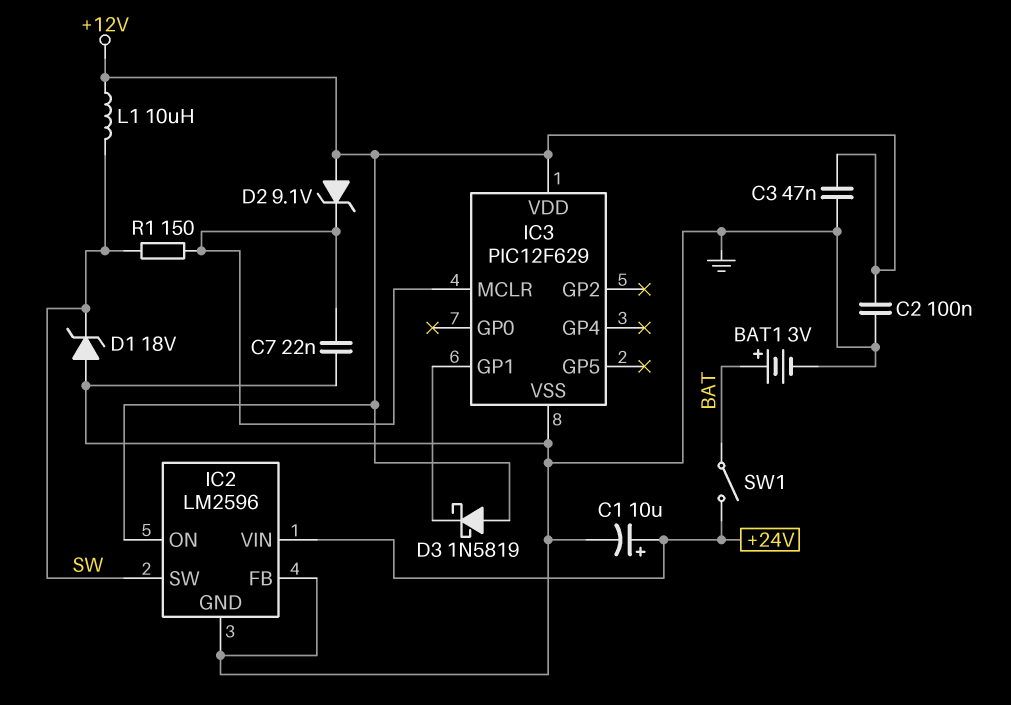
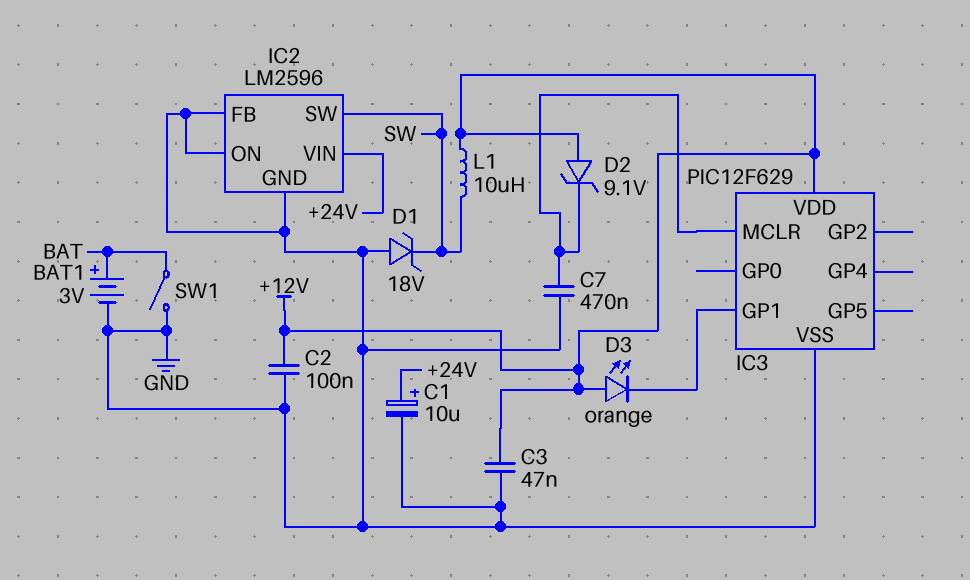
C7: 22nF (GND, IC3/MCLR) -> 470nF (GND, IC3/MCLR)
D3: schottky 1N5819 (A +12V, K IC3/GP1) -> LED orange (A +12V, K IC3/GP1)
IC2 pin ON: +12V -> GND
R1: 150 (IC3/MCLR, SW) -> none
SW1: switch (+24V, BAT) -> switch (BAT, GND)

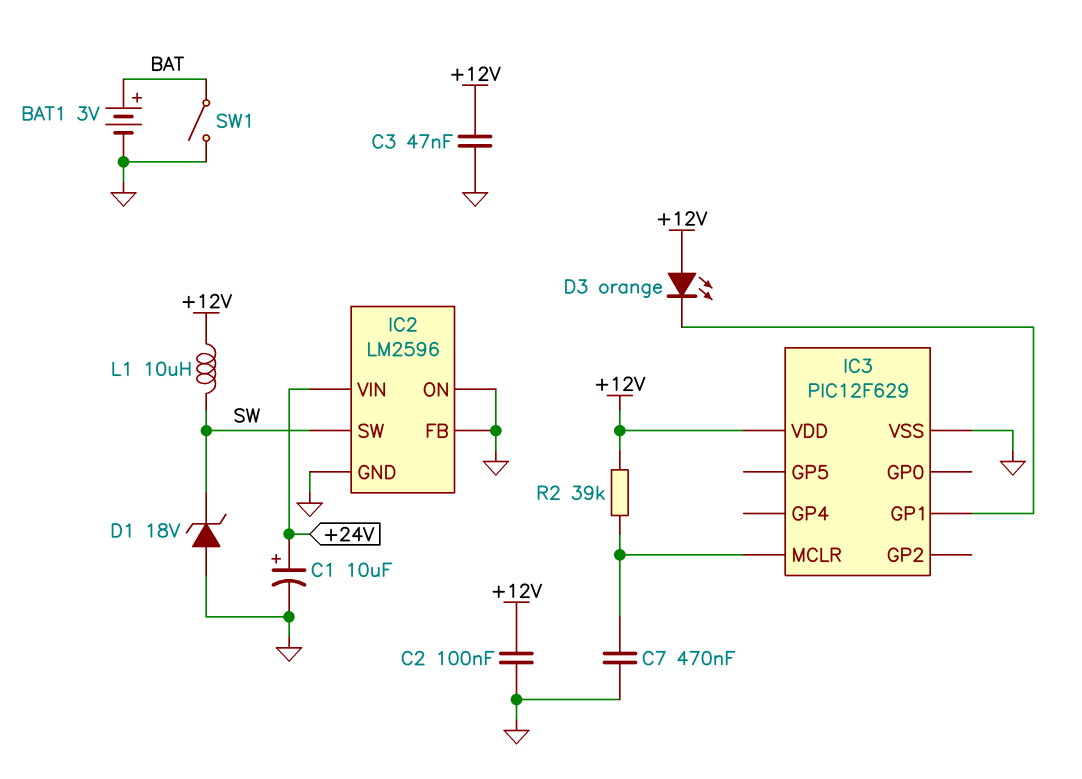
D2: zener 9.1V (A +12V, K IC3/MCLR) -> none
R2: none -> 39k (+12V, IC3/MCLR)

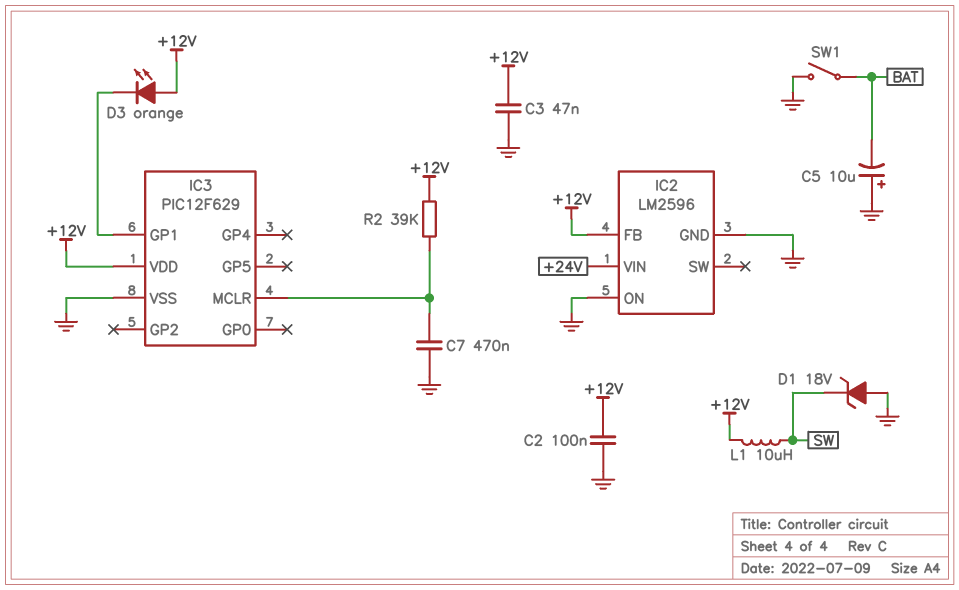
BAT1: 3V (plus BAT, minus GND) -> none
C1: 10uF (plus +24V, minus GND) -> none
C5: none -> 10uF (plus GND, minus BAT)
IC2 pin FB: GND -> +12V
IC2 pin SW: SW -> none

